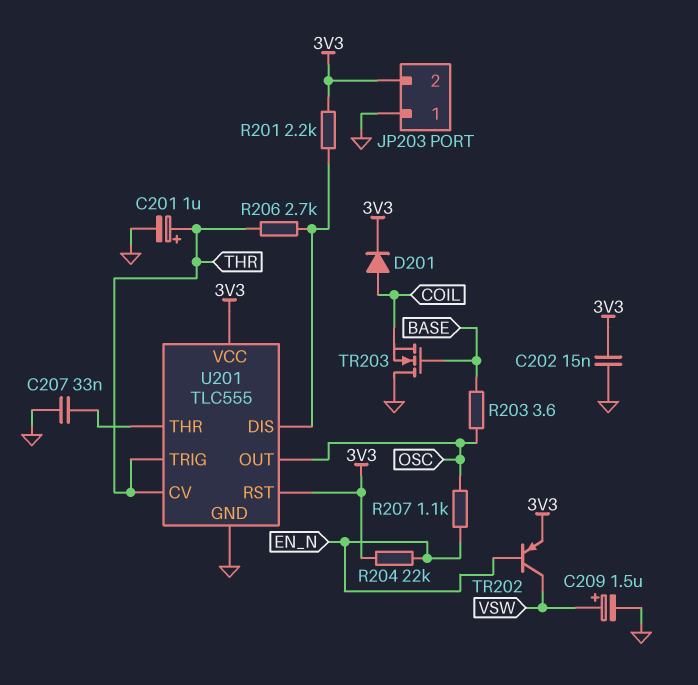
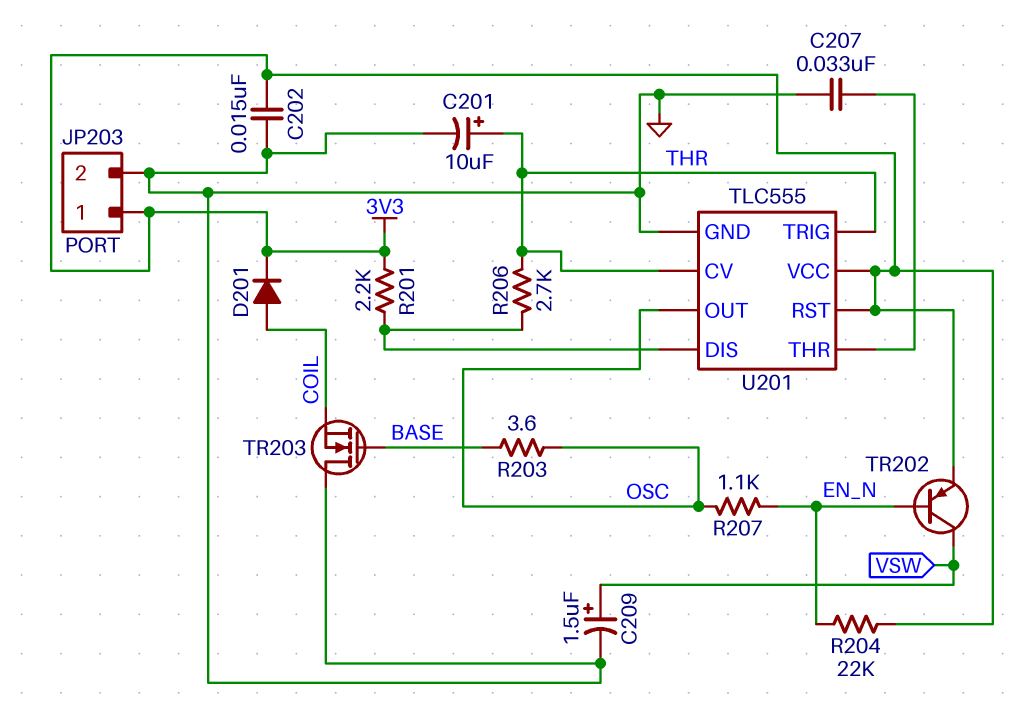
C201: 1uF (plus THR, minus GND) -> 10uF (plus THR, minus GND)
JP203 pin 1: GND -> 3V3
JP203 pin 2: 3V3 -> GND

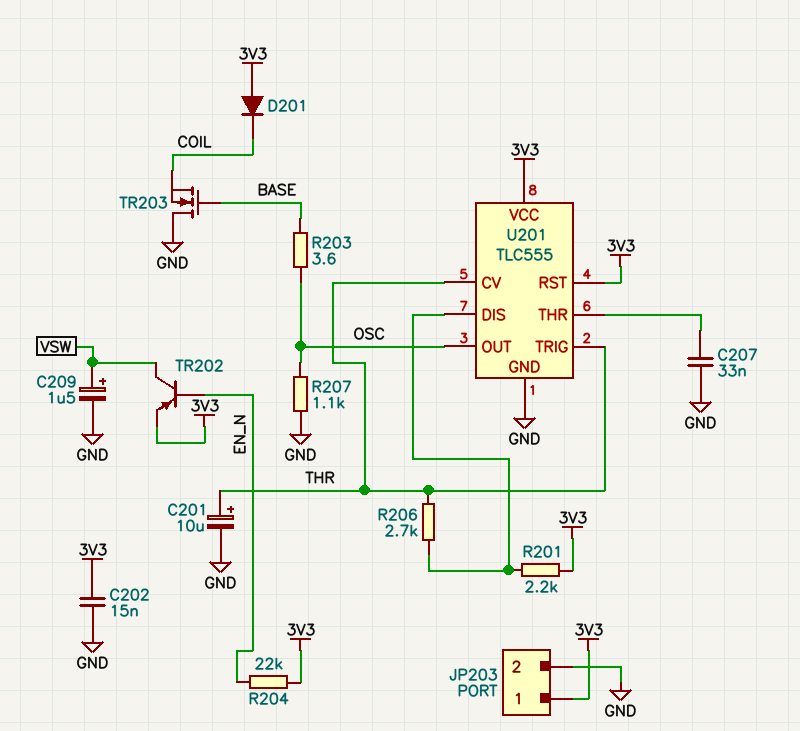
D201: diode (A COIL, K 3V3) -> diode (A 3V3, K COIL)
R207: 1.1k (EN_N, OSC) -> 1.1k (GND, OSC)

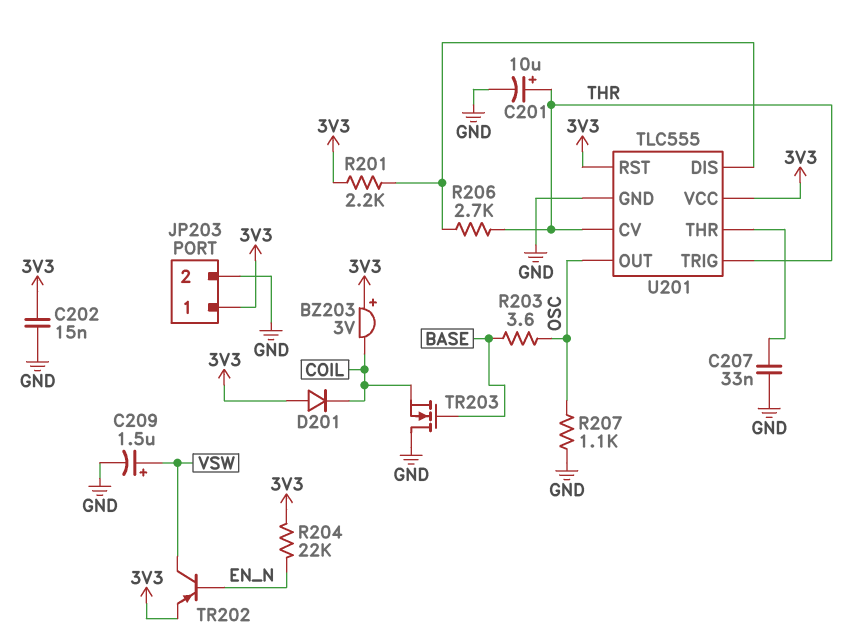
BZ203: none -> buzzer 3V (plus 3V3, minus COIL)

